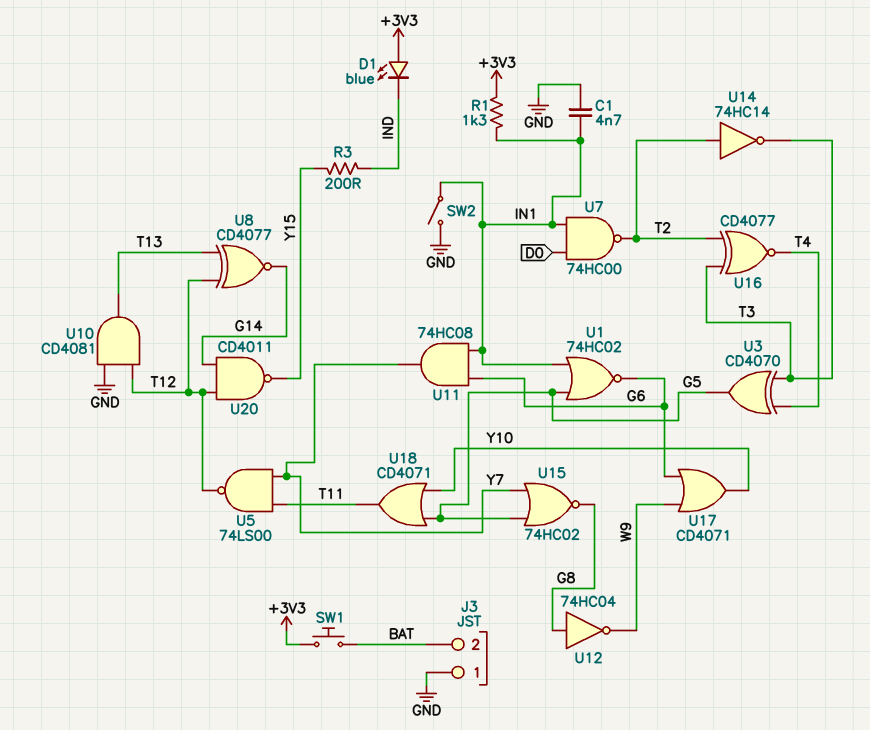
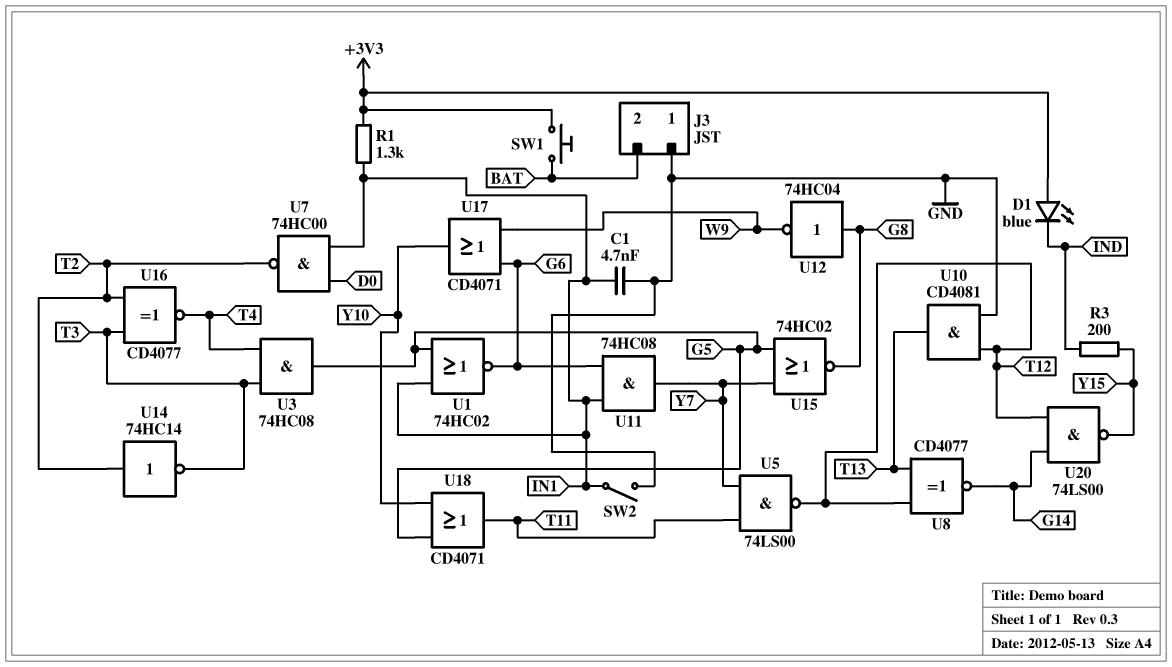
U3: XOR CD4070 (in T3, in T4, out G5) -> AND 74HC08 (in T3, in T4, out G5)
U20: NAND CD4011 (in G14, in T12, out Y15) -> NAND 74LS00 (in G14, in T12, out Y15)

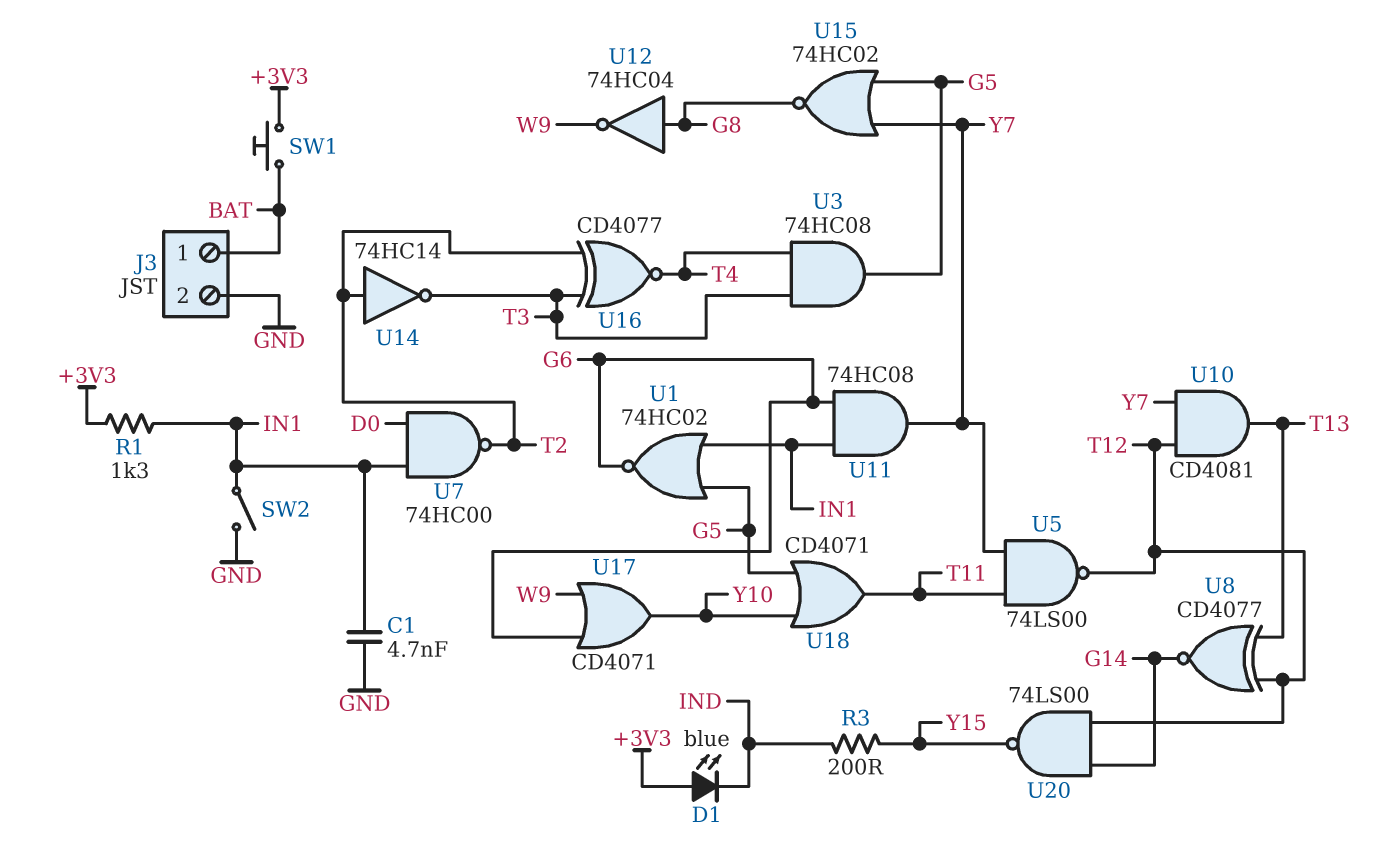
J3 pin 1: GND -> BAT
J3 pin 2: BAT -> GND
U10: AND CD4081 (in GND, in T12, out T13) -> AND CD4081 (in T12, in Y7, out T13)

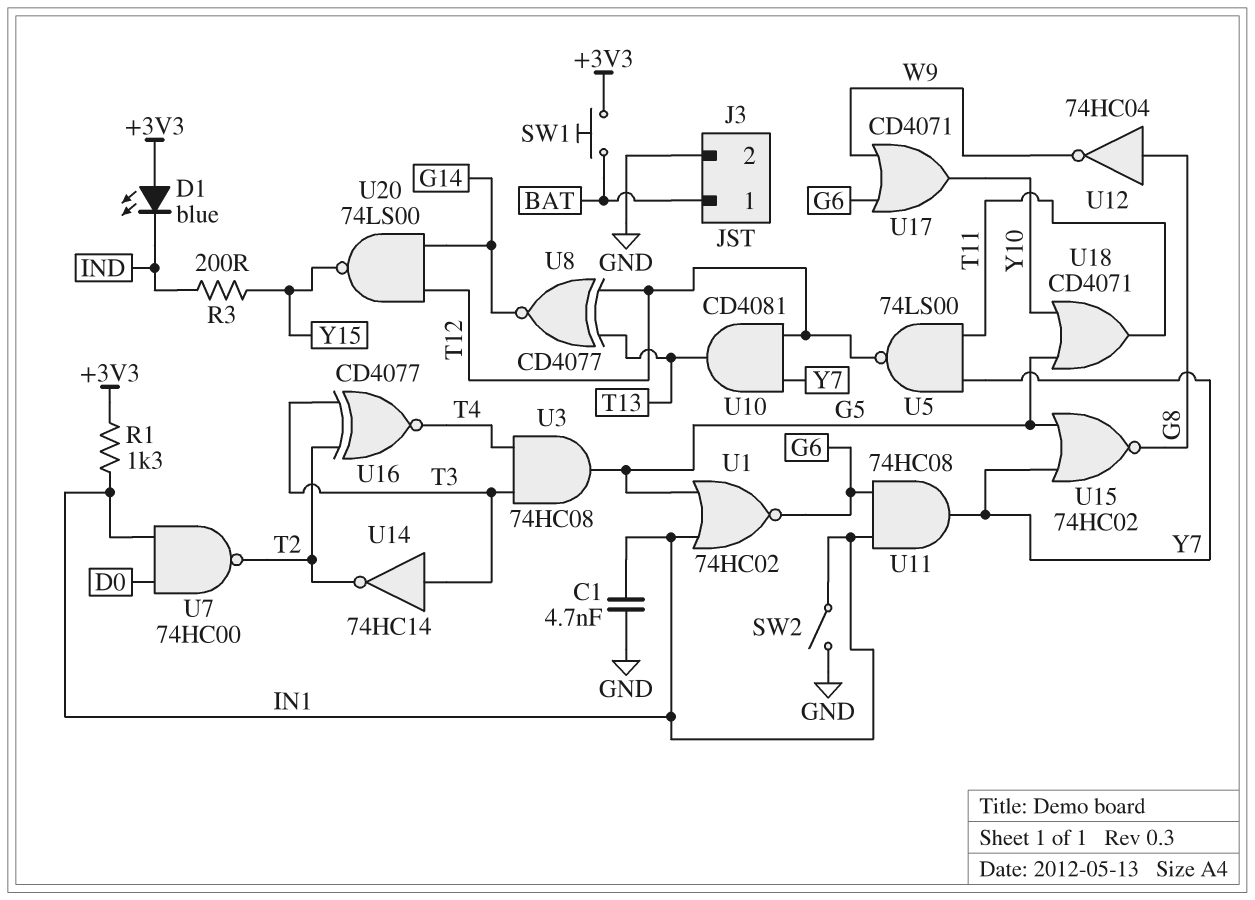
U14: NOT 74HC14 (in T2, out T3) -> NOT 74HC14 (in T3, out T2)

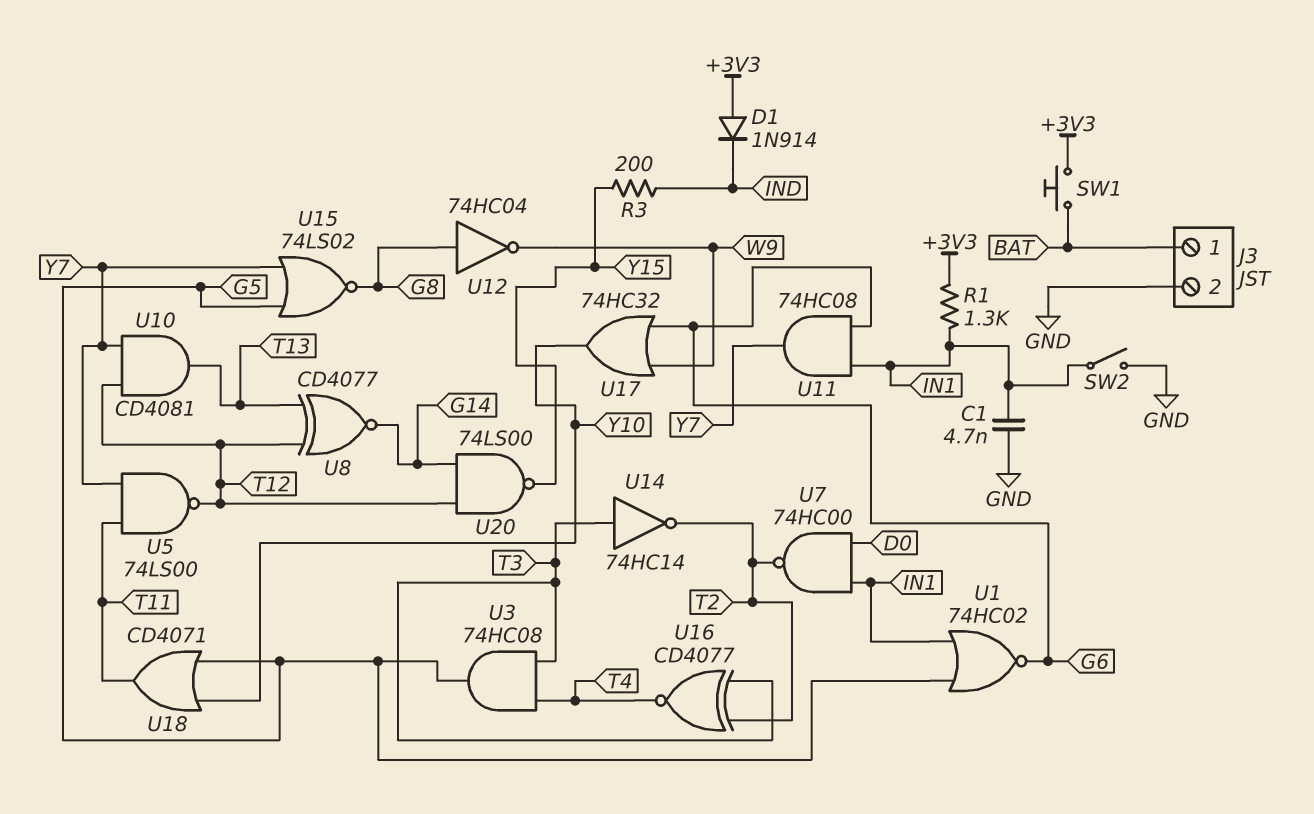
D1: LED blue (A +3V3, K IND) -> diode 1N914 (A +3V3, K IND)
U15: NOR 74HC02 (in G5, in Y7, out G8) -> NOR 74LS02 (in G5, in Y7, out G8)
U17: OR CD4071 (in G6, in W9, out Y10) -> OR 74HC32 (in G6, in W9, out Y10)

